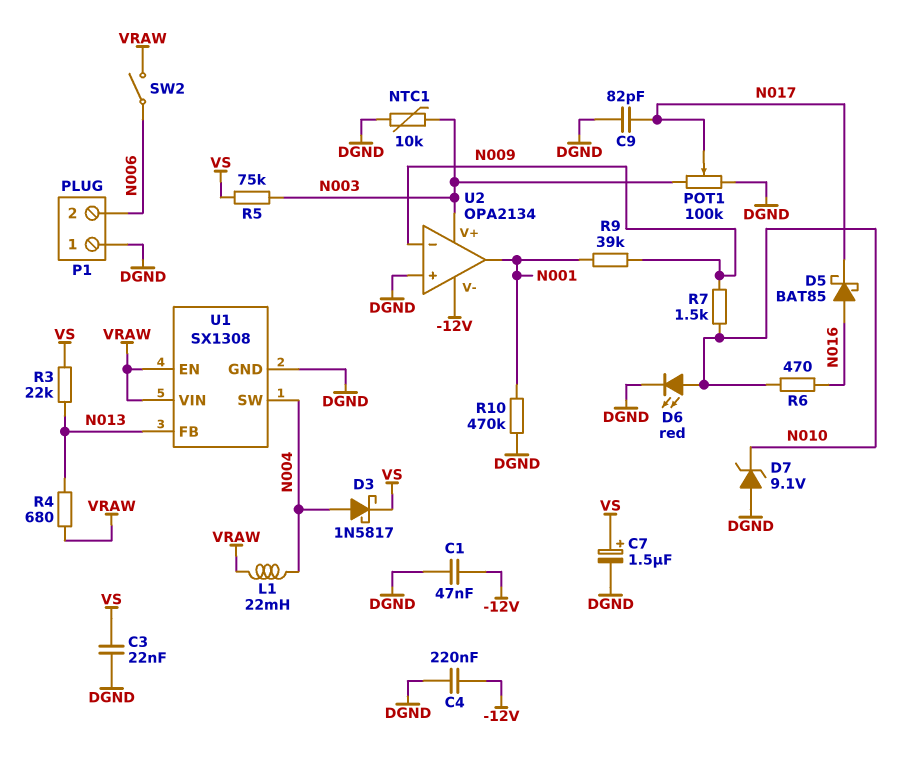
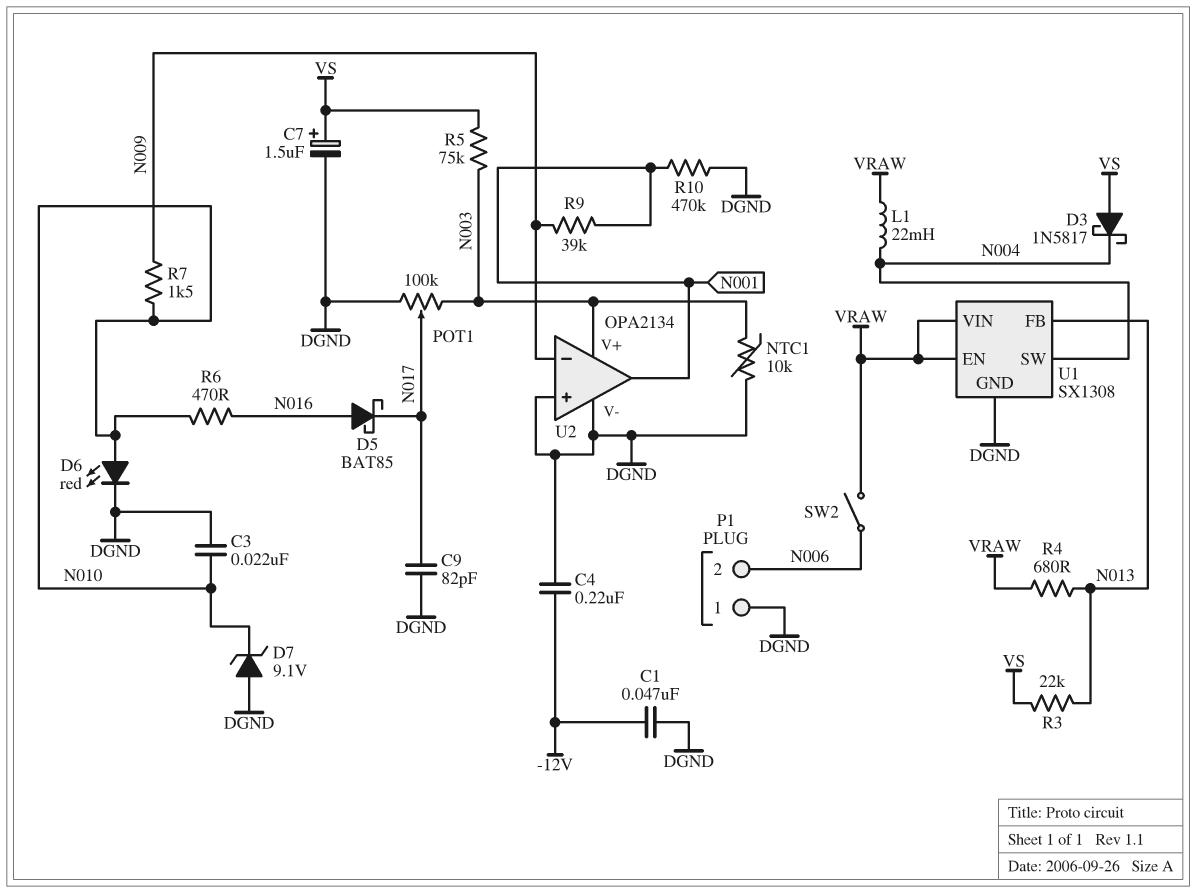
C3: 22nF (DGND, VS) -> 22nF (DGND, N010)
D3: schottky 1N5817 (A N004, K VS) -> schottky 1N5817 (A VS, K N004)
U2 pin V-: -12V -> DGND

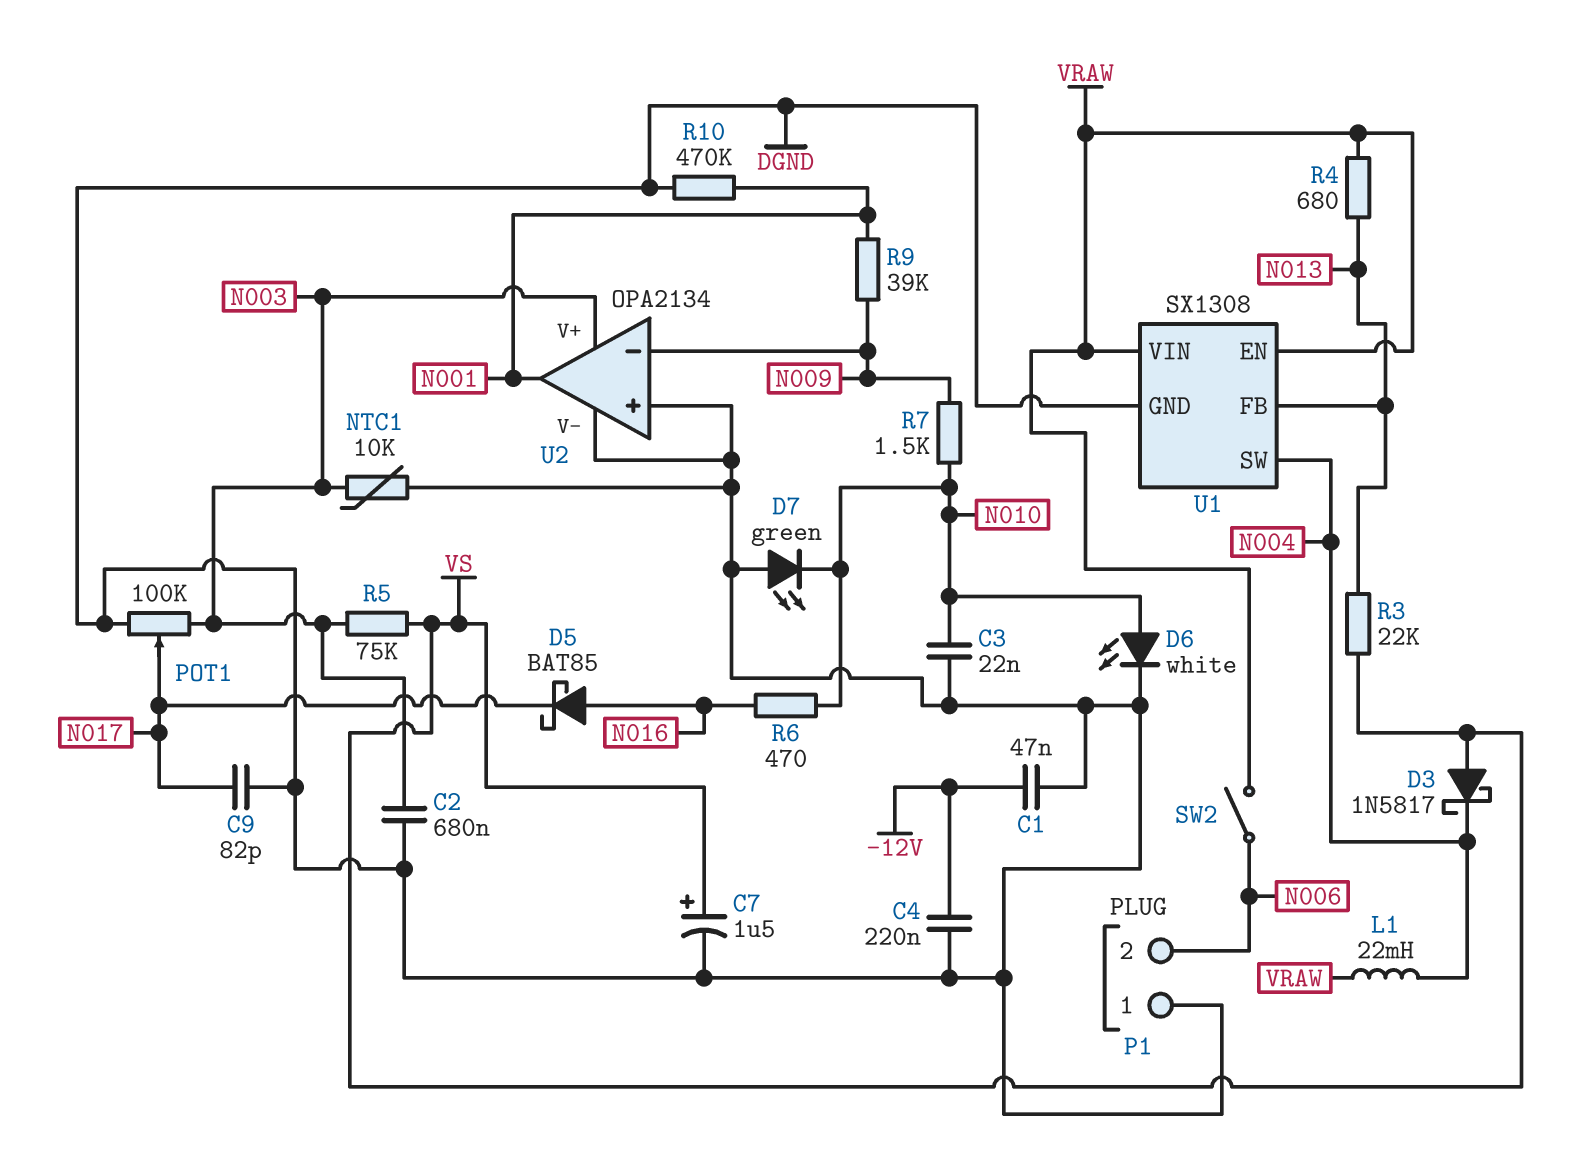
C2: none -> 680nF (DGND, N003)
D6: LED red (A N010, K DGND) -> LED white (A N010, K DGND)
D7: zener 9.1V (A DGND, K N010) -> LED green (A DGND, K N010)

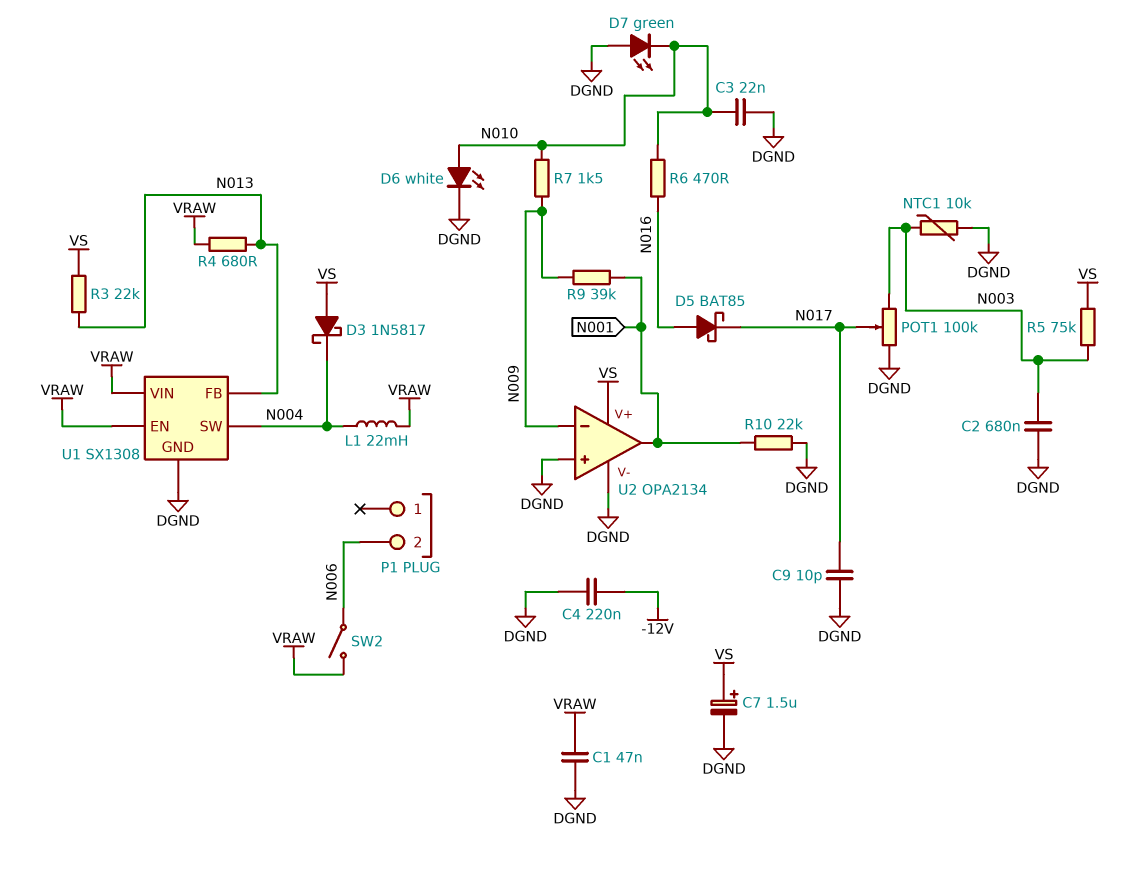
C1: 47nF (-12V, DGND) -> 47nF (DGND, VRAW)
C9: 82pF (DGND, N017) -> 10pF (DGND, N017)
P1 pin 1: DGND -> none
R10: 470k (DGND, N001) -> 22k (DGND, N001)
U2 pin V+: N003 -> VS

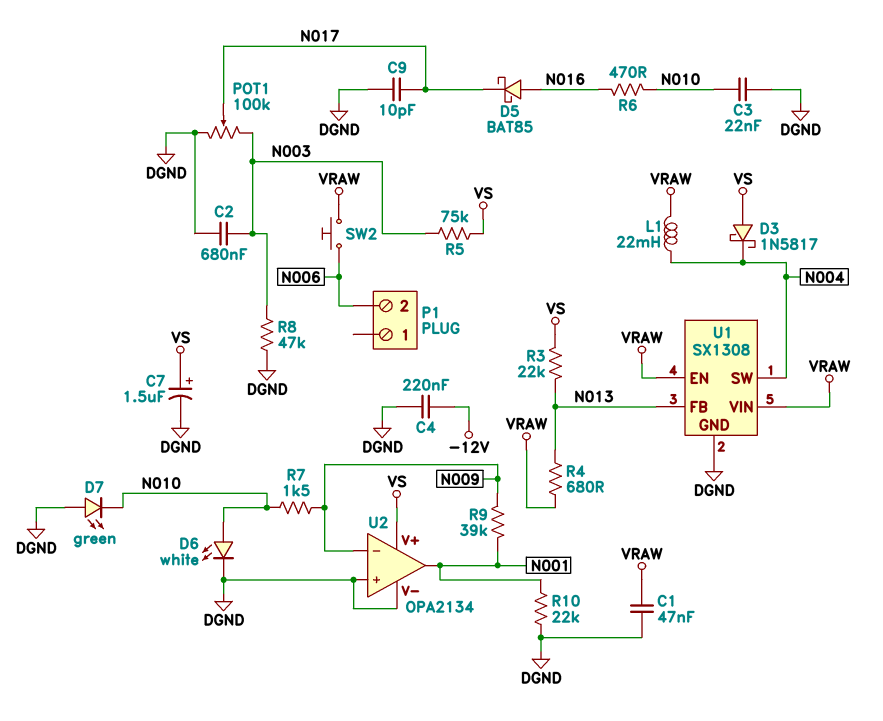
NTC1: 10k (DGND, N003) -> none
R8: none -> 47k (DGND, N003)
SW2: switch (N006, VRAW) -> button (N006, VRAW)

